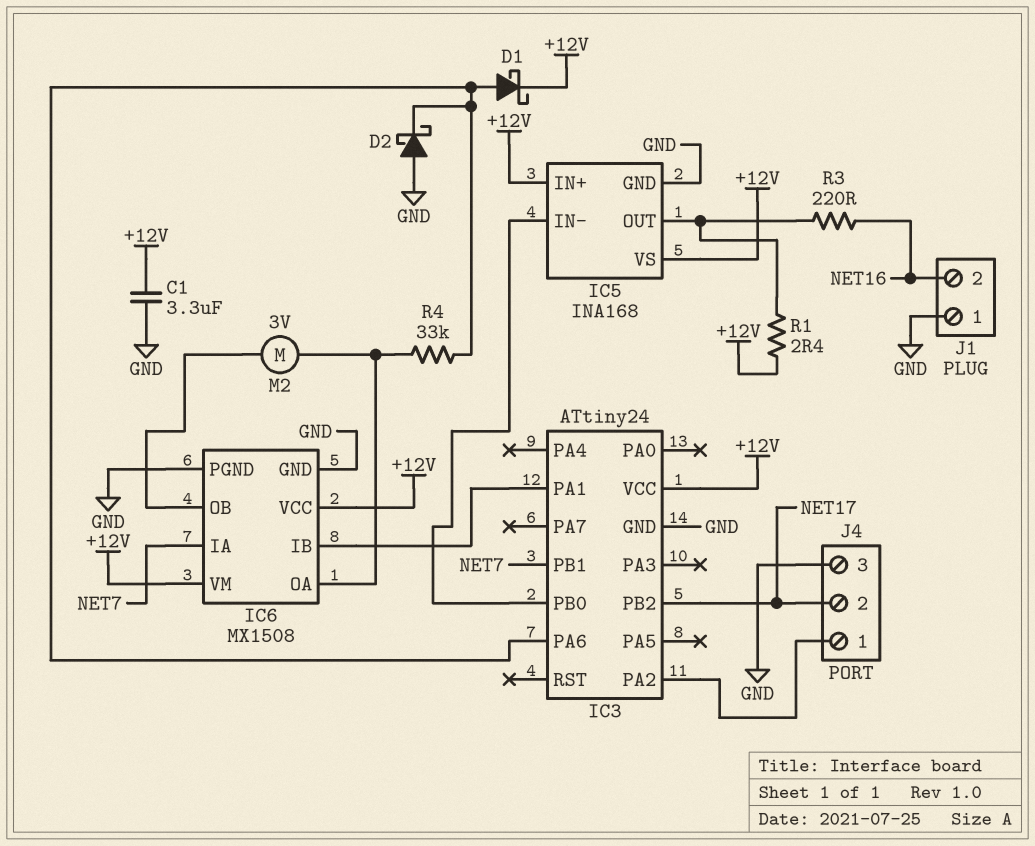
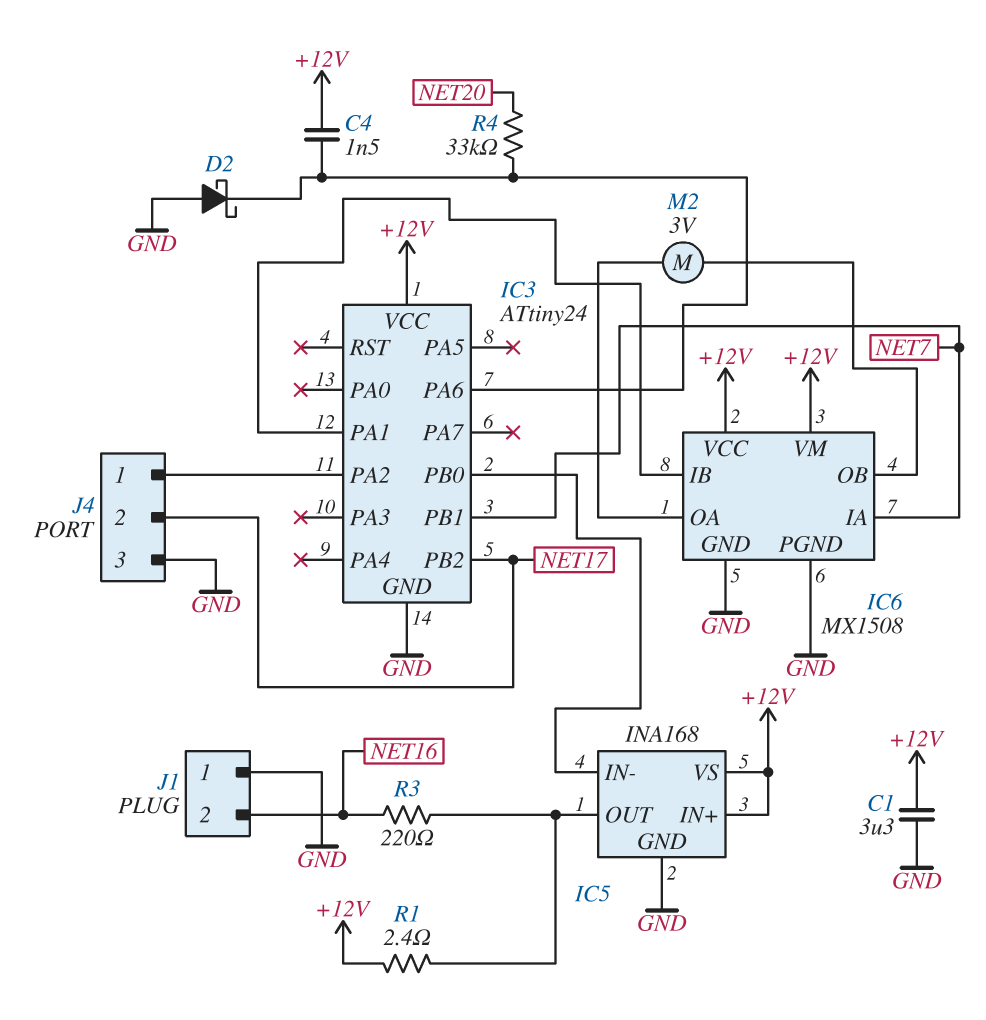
C4: none -> 1.5nF (+12V, IC3/PA6)
D1: schottky (A IC3/PA6, K +12V) -> none
R4: 33k (IC3/PA6, IC6/OA) -> 33k (IC3/PA6, NET20)

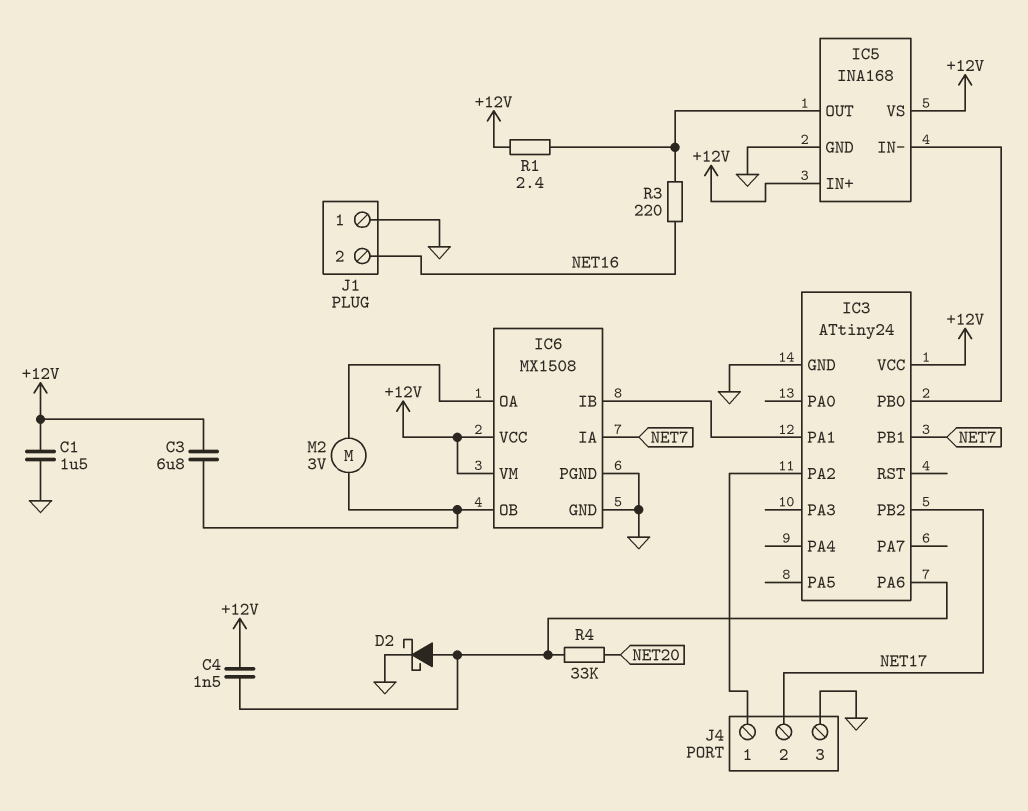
C1: 3.3uF (+12V, GND) -> 1.5uF (+12V, GND)
C3: none -> 6.8uF (+12V, IC6/OB)
D2: schottky (A GND, K IC3/PA6) -> schottky (A IC3/PA6, K GND)

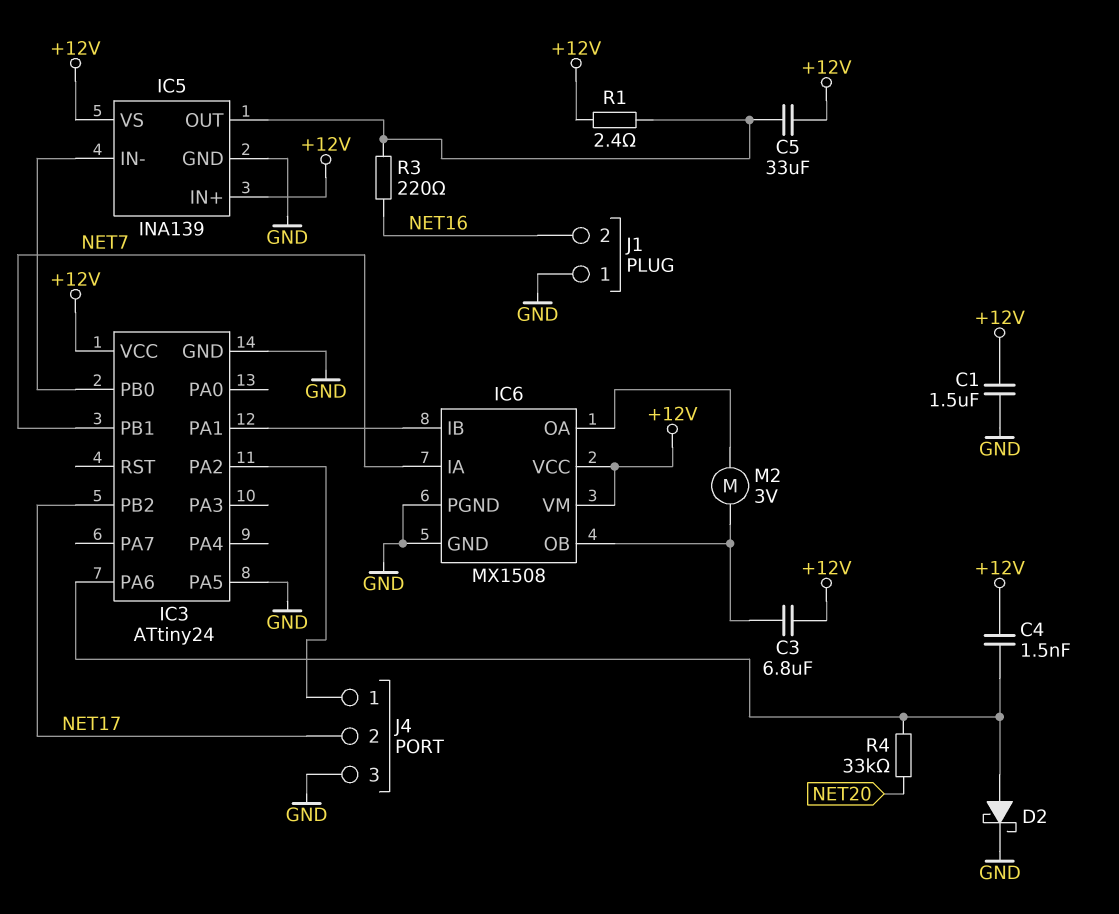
C5: none -> 33uF (+12V, IC5/OUT)
IC3 pin PA5: none -> GND
IC5: INA168 -> INA139

